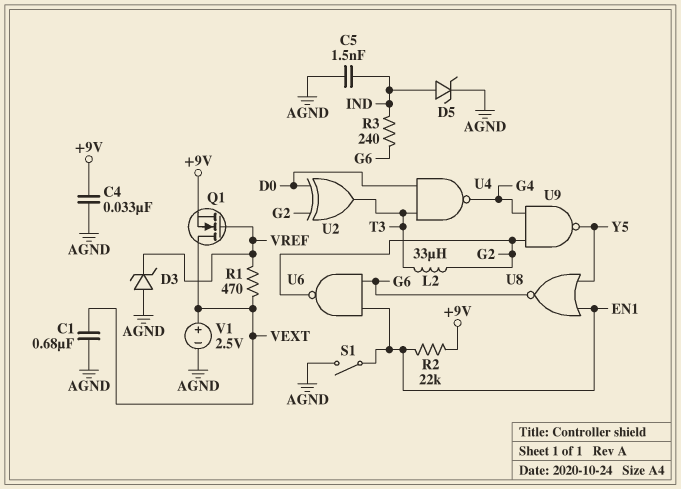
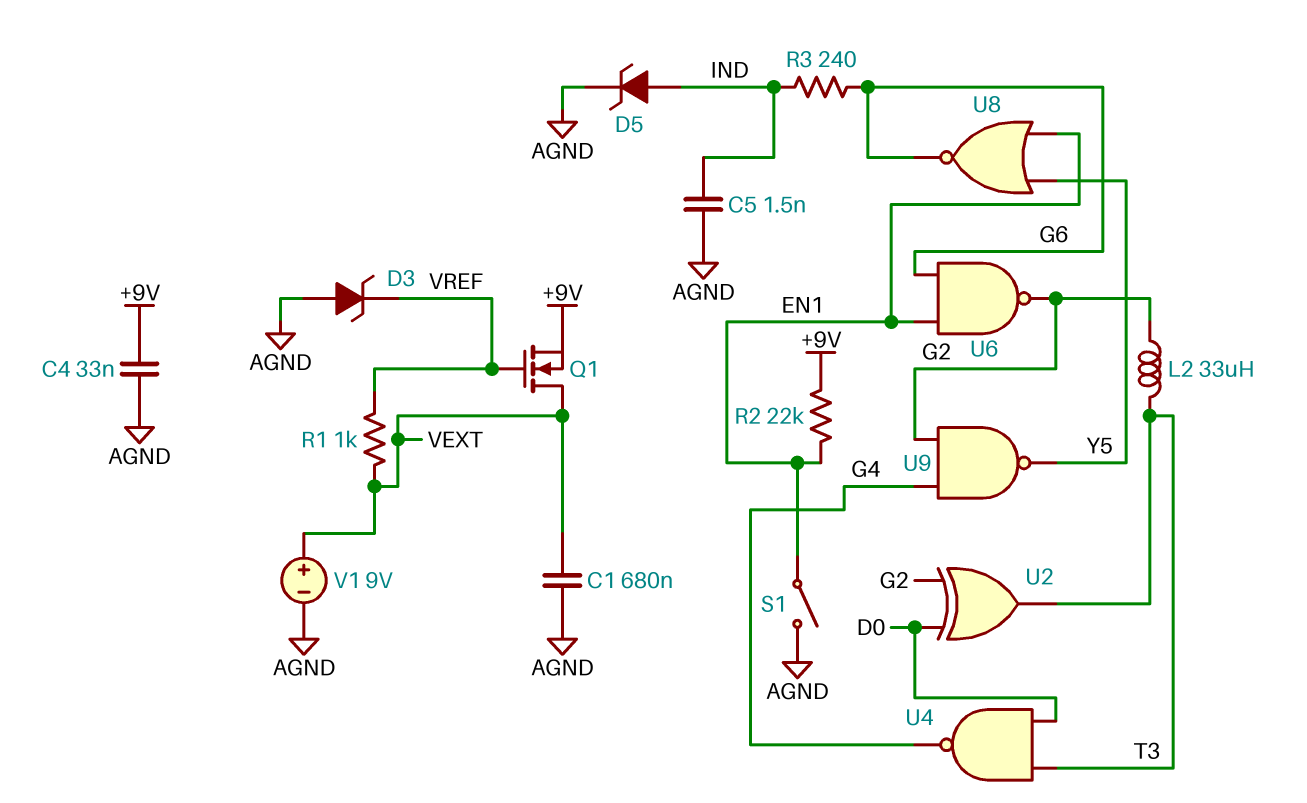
R1: 470 (VEXT, VREF) -> 1k (VEXT, VREF)
V1: 2.5V (plus VEXT, minus AGND) -> 9V (plus VEXT, minus AGND)

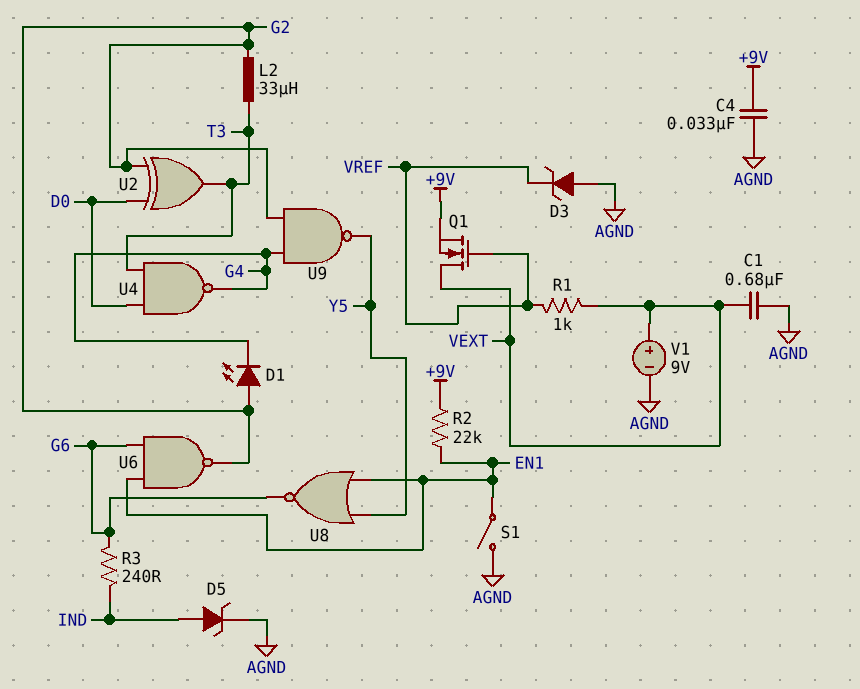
C5: 1.5nF (AGND, IND) -> none
D1: none -> LED (A G2, K G4)

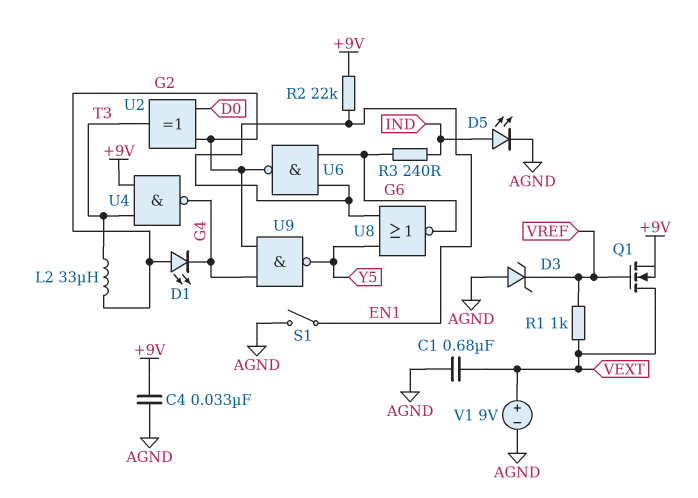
D5: zener (A IND, K AGND) -> LED (A IND, K AGND)
U4: NAND (in D0, in T3, out G4) -> NAND (in +9V, in T3, out G4)

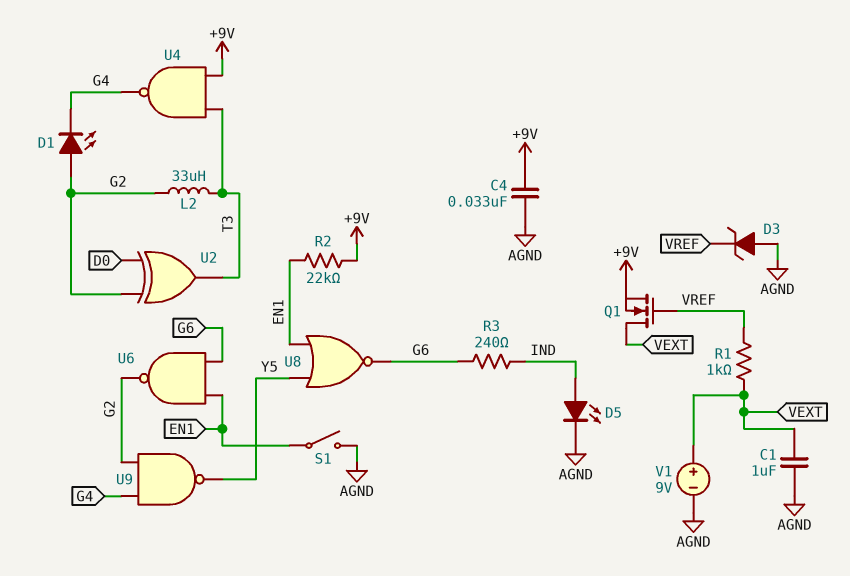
C1: 680nF (AGND, VEXT) -> 1uF (AGND, VEXT)

